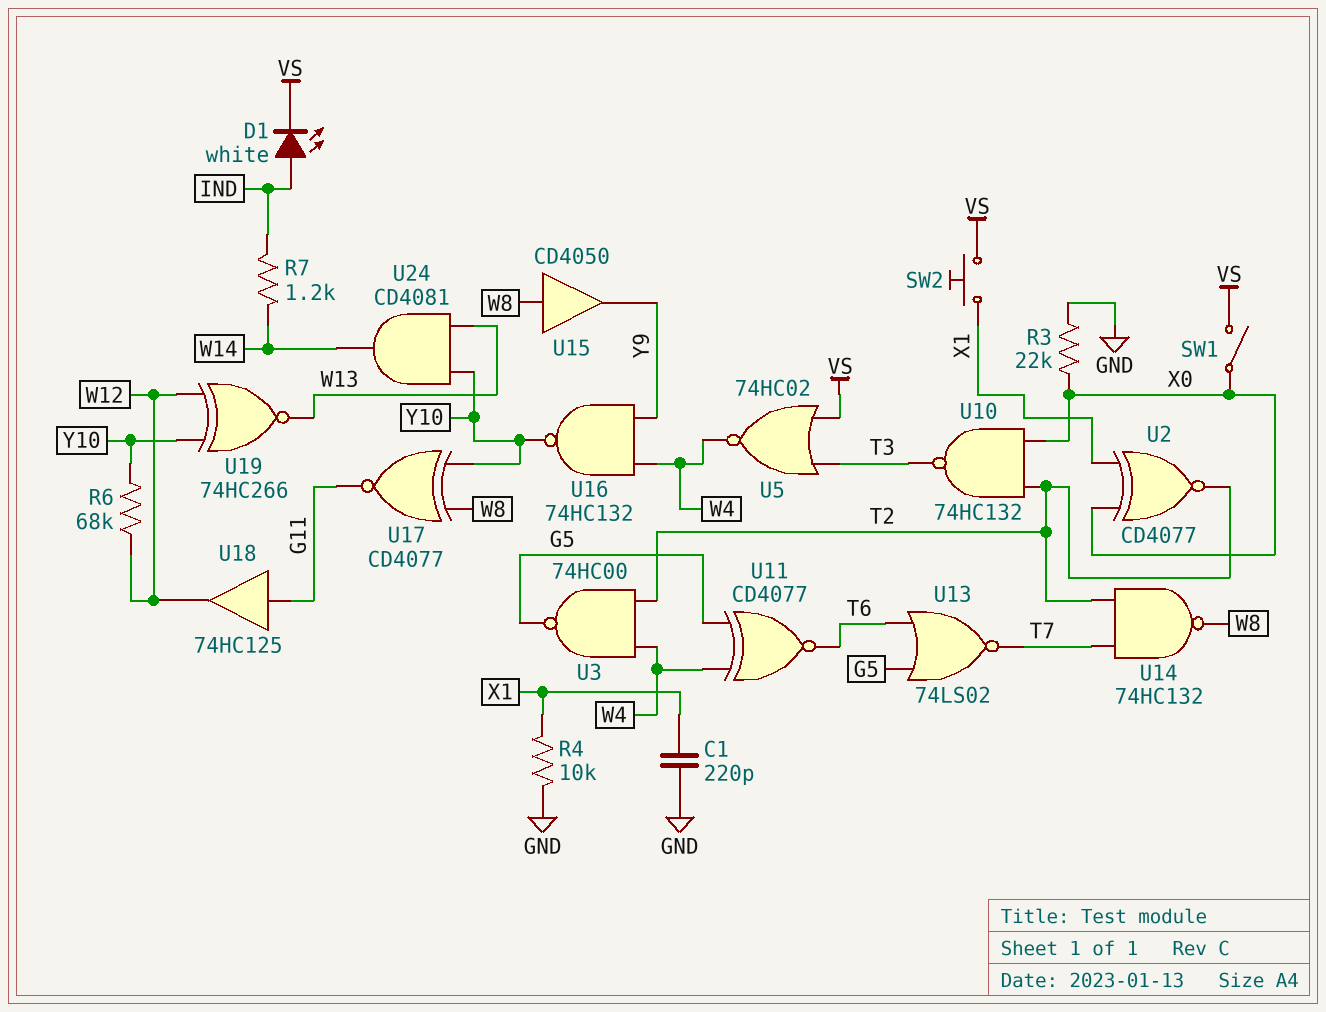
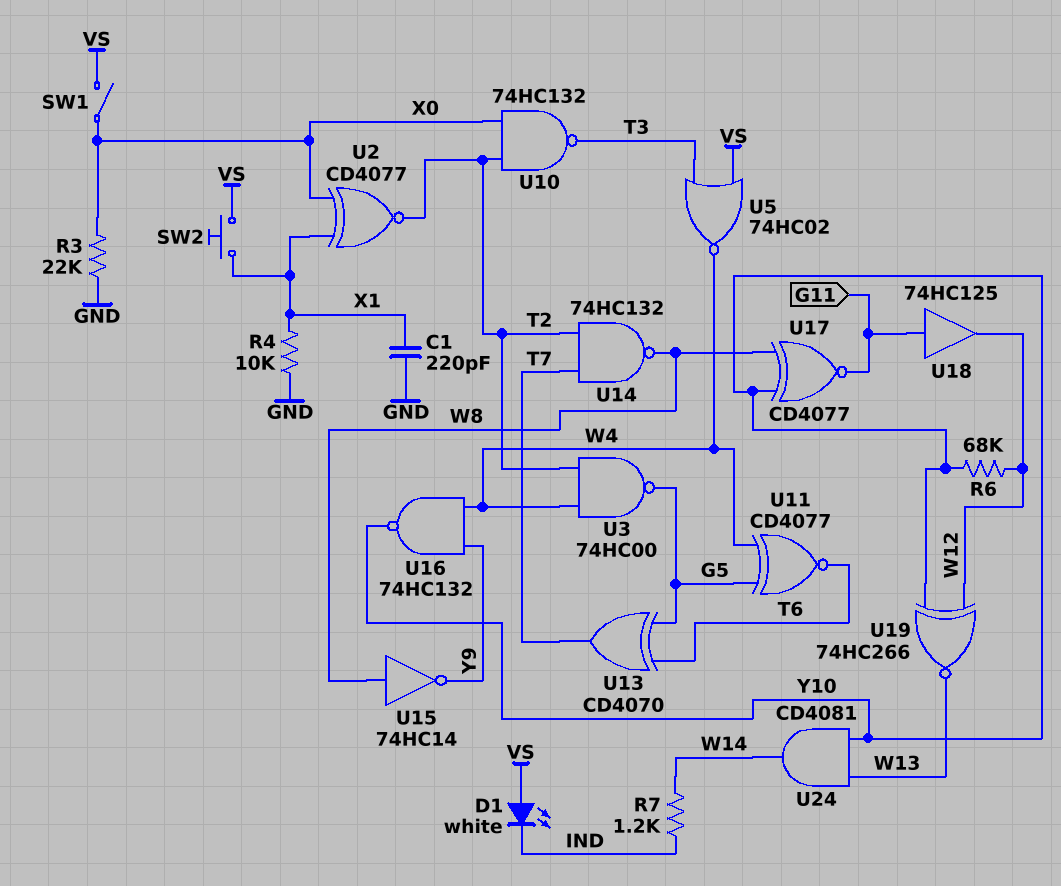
D1: LED white (A IND, K VS) -> LED white (A VS, K IND)
U13: NOR 74LS02 (in G5, in T6, out T7) -> XOR CD4070 (in G5, in T6, out T7)
U15: buffer CD4050 (in W8, out Y9) -> NOT 74HC14 (in W8, out Y9)

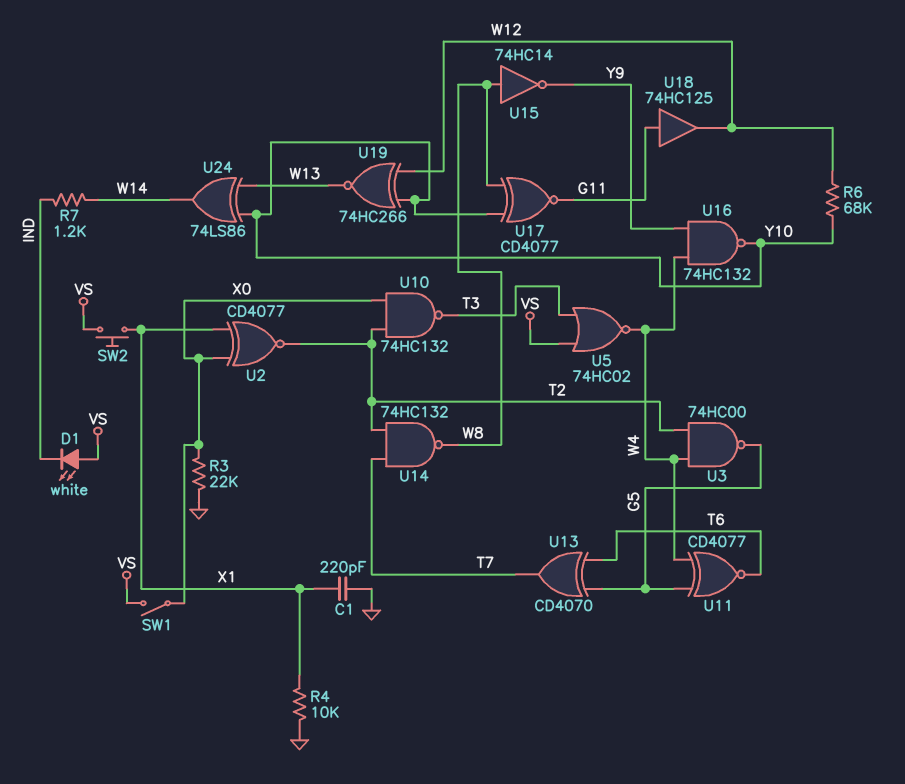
U24: AND CD4081 (in W13, in Y10, out W14) -> XOR 74LS86 (in W13, in Y10, out W14)

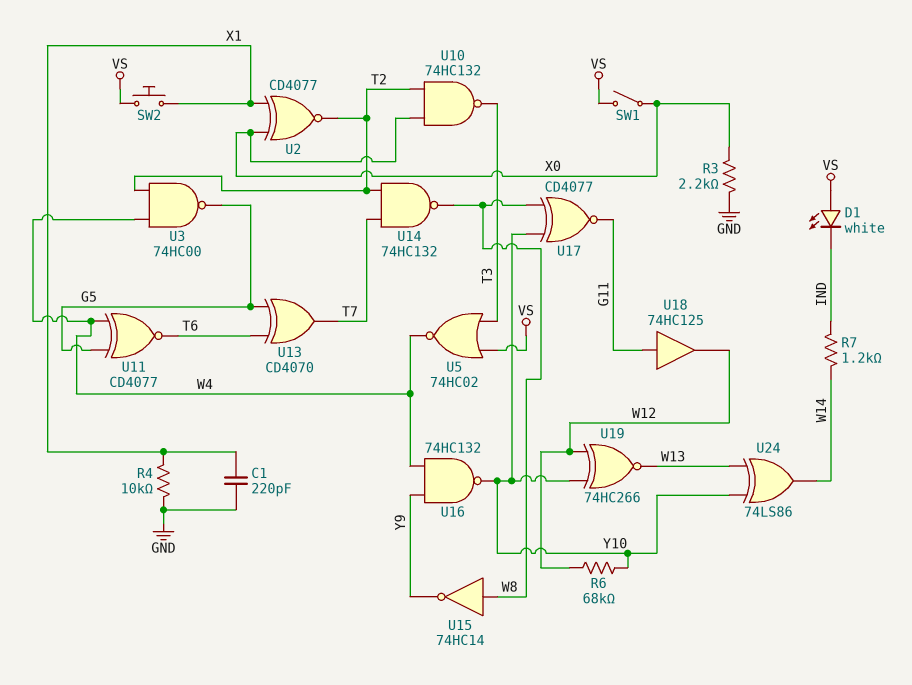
R3: 22k (GND, X0) -> 2.2k (GND, X0)

